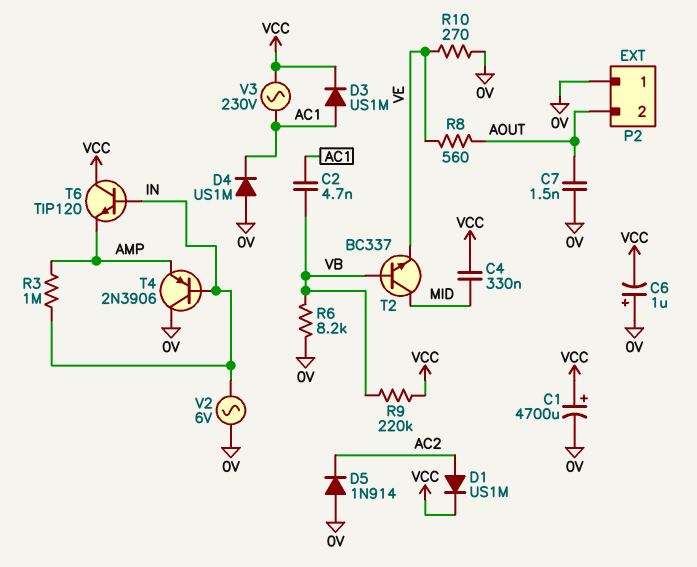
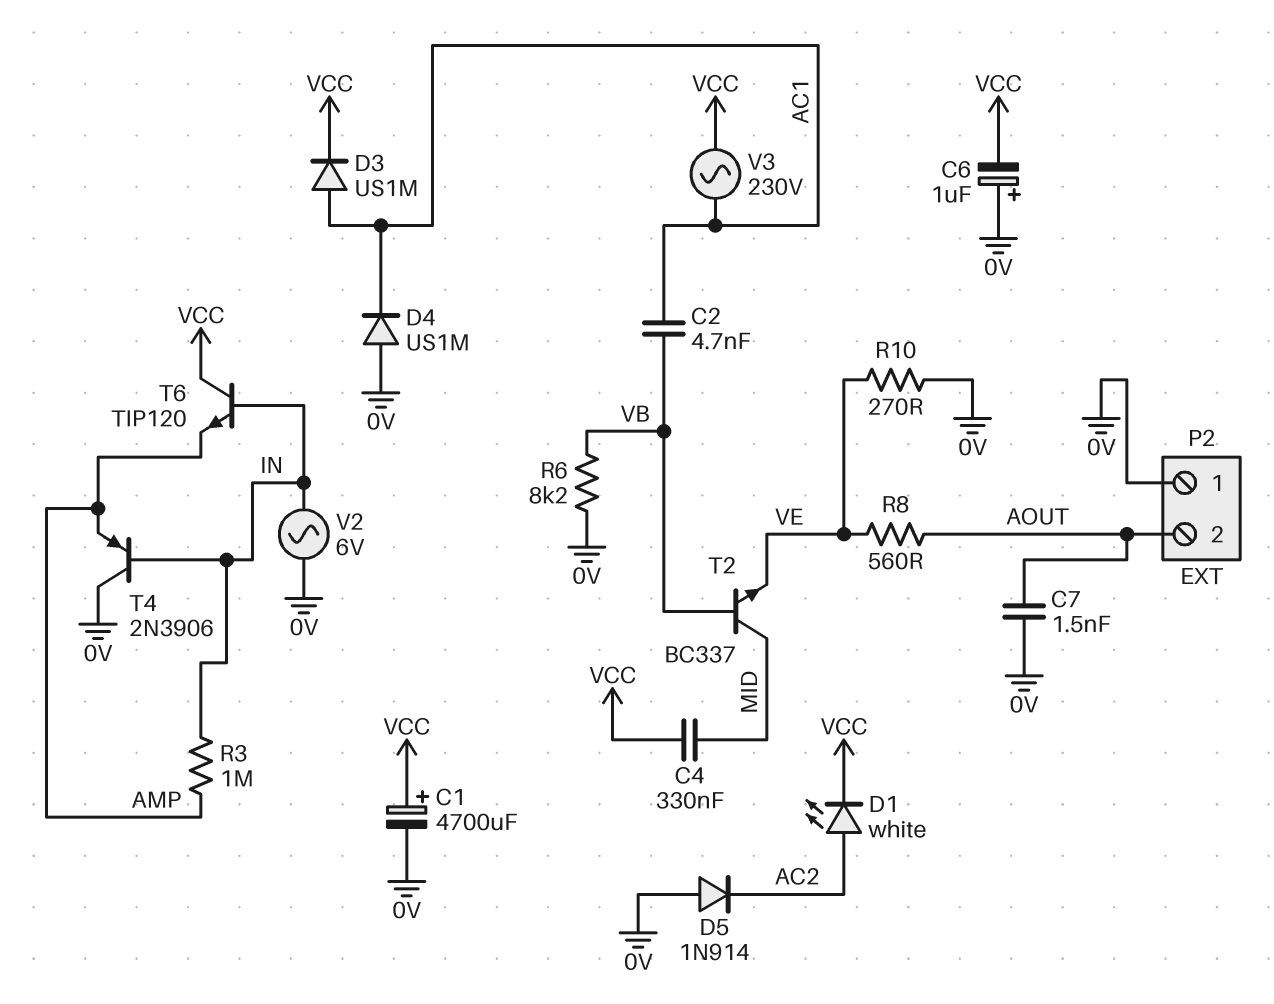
D1: diode US1M (A AC2, K VCC) -> LED white (A AC2, K VCC)
R9: 220k (VB, VCC) -> none

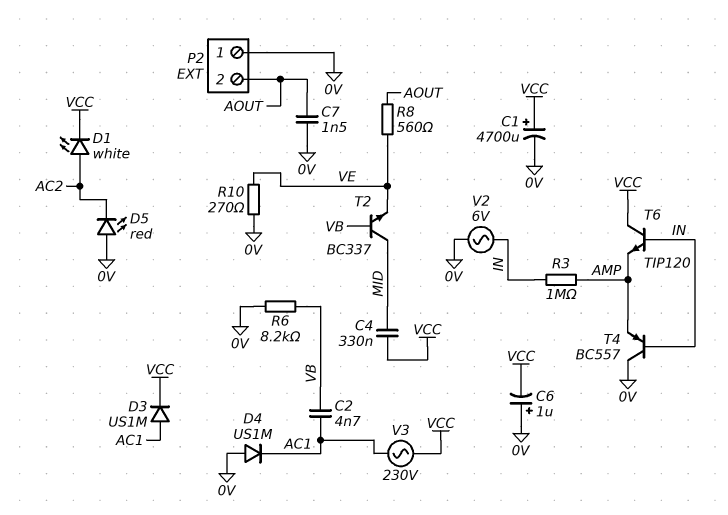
D5: diode 1N914 (A 0V, K AC2) -> LED red (A 0V, K AC2)
T4: PNP 2N3906 (B IN, C 0V, E AMP) -> PNP BC557 (B IN, C 0V, E AMP)

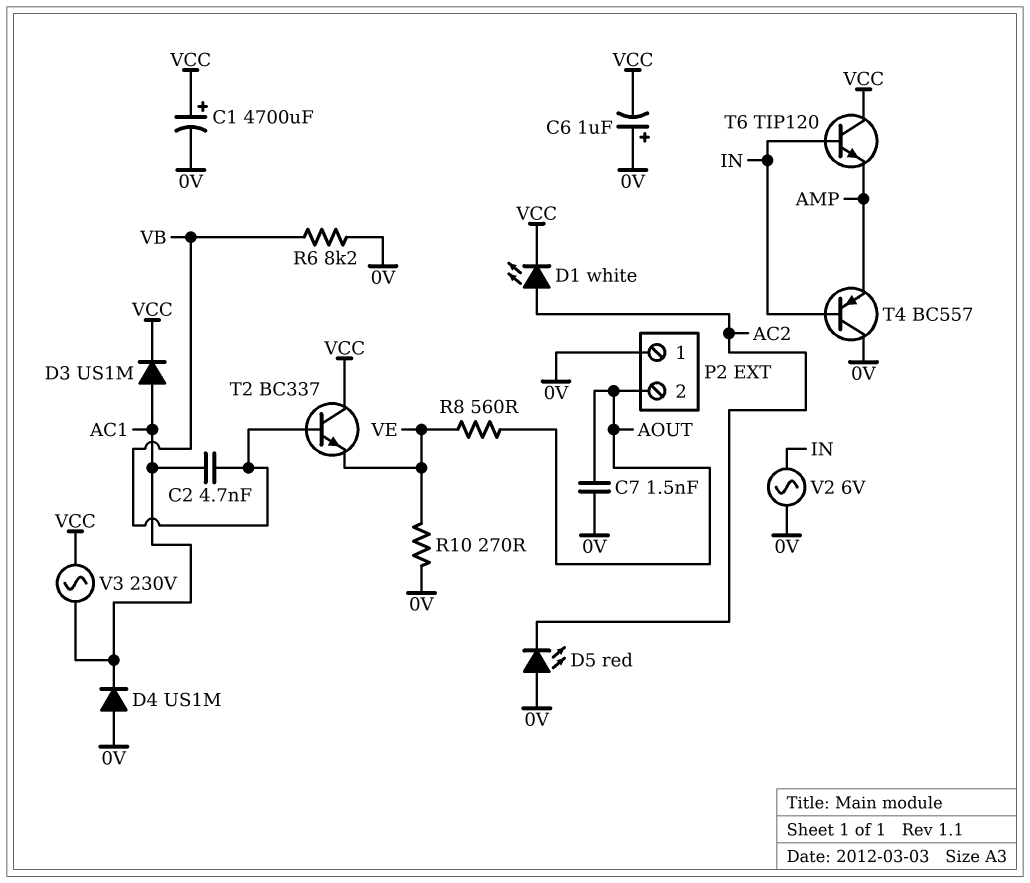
C4: 330nF (MID, VCC) -> none
R3: 1M (AMP, IN) -> none
T2: NPN BC337 (B VB, C MID, E VE) -> NPN BC337 (B VB, C VCC, E VE)

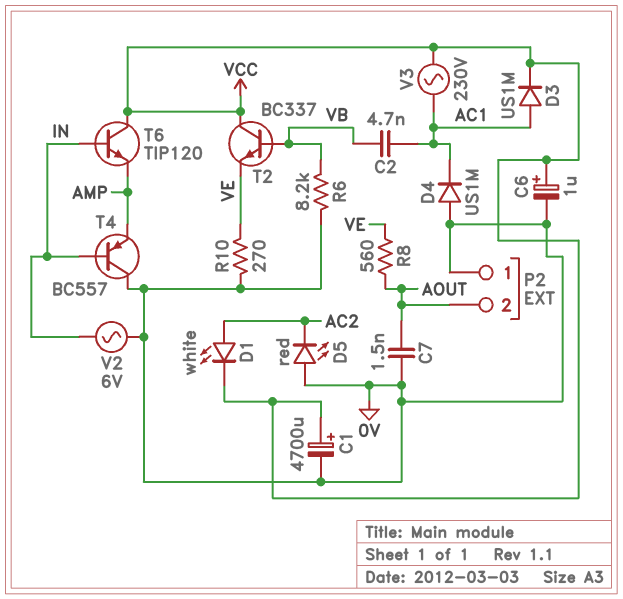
C6: 1uF (plus 0V, minus VCC) -> 1uF (plus VCC, minus 0V)

